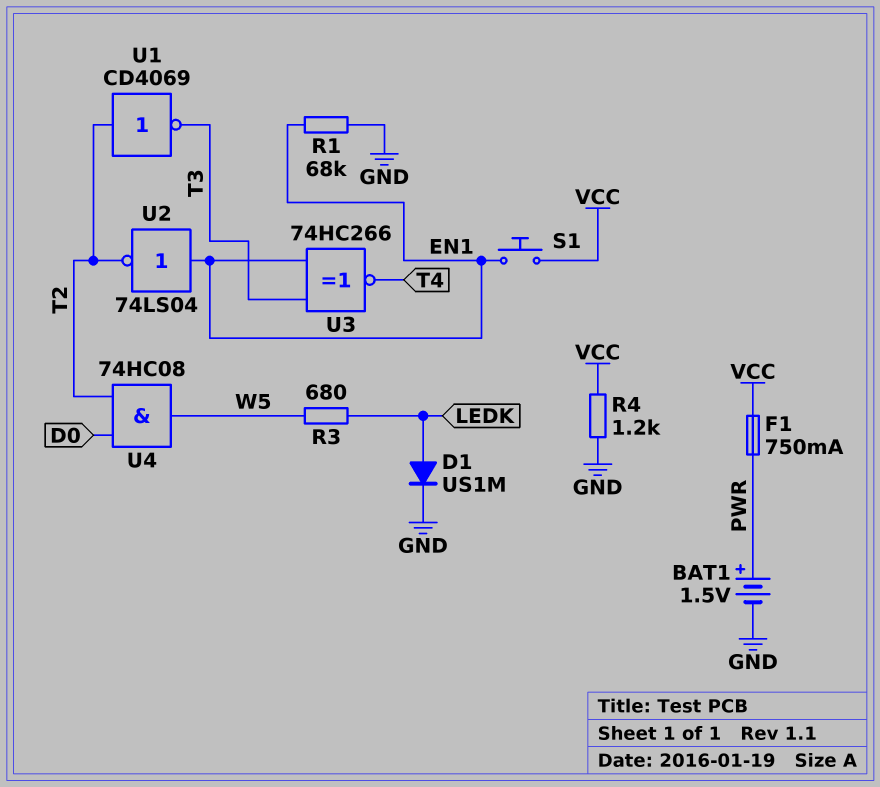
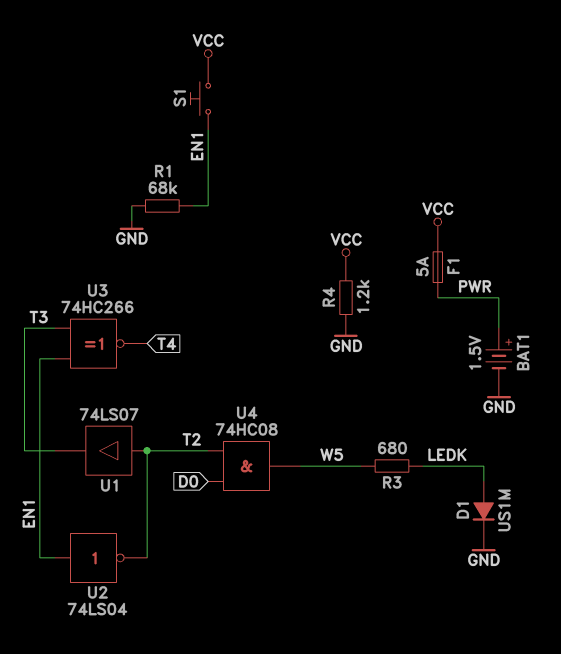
F1: 750mA (PWR, VCC) -> 5A (PWR, VCC)
U1: NOT CD4069 (in T2, out T3) -> buffer 74LS07 (in T2, out T3)

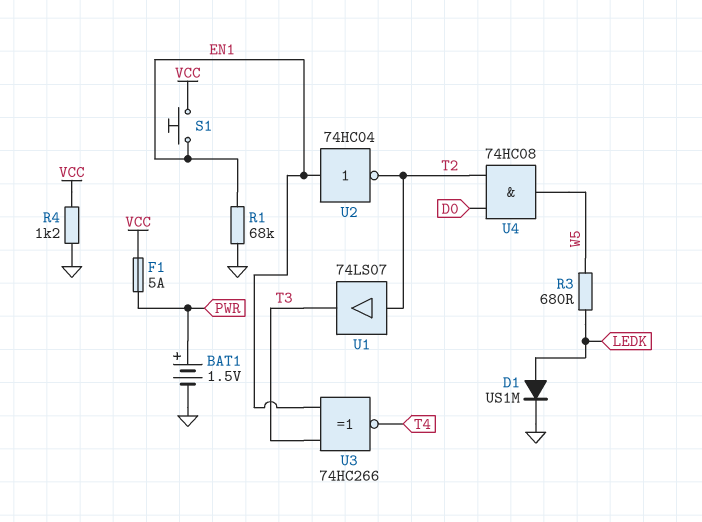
U2: NOT 74LS04 (in EN1, out T2) -> NOT 74HC04 (in EN1, out T2)

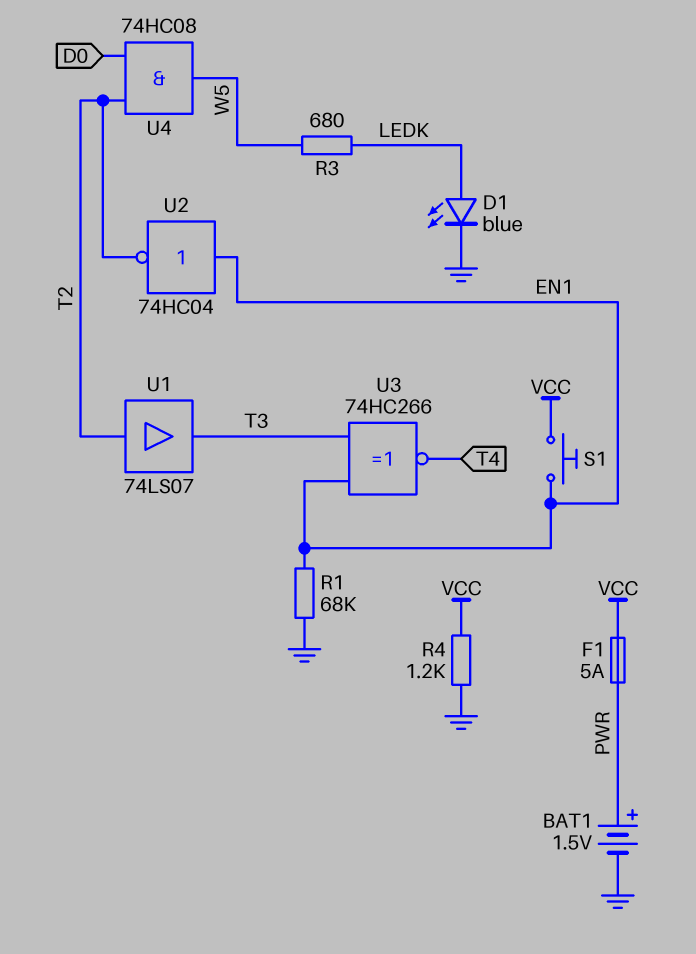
D1: diode US1M (A LEDK, K GND) -> LED blue (A LEDK, K GND)

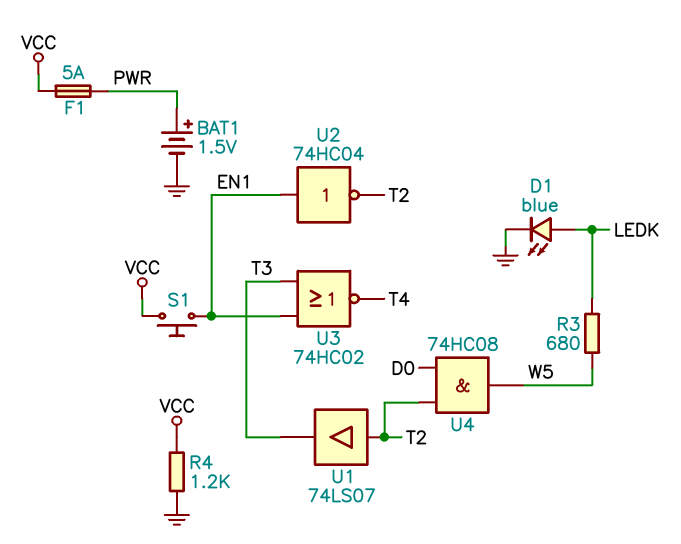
R1: 68k (EN1, GND) -> none
U3: XNOR 74HC266 (in EN1, in T3, out T4) -> NOR 74HC02 (in EN1, in T3, out T4)

